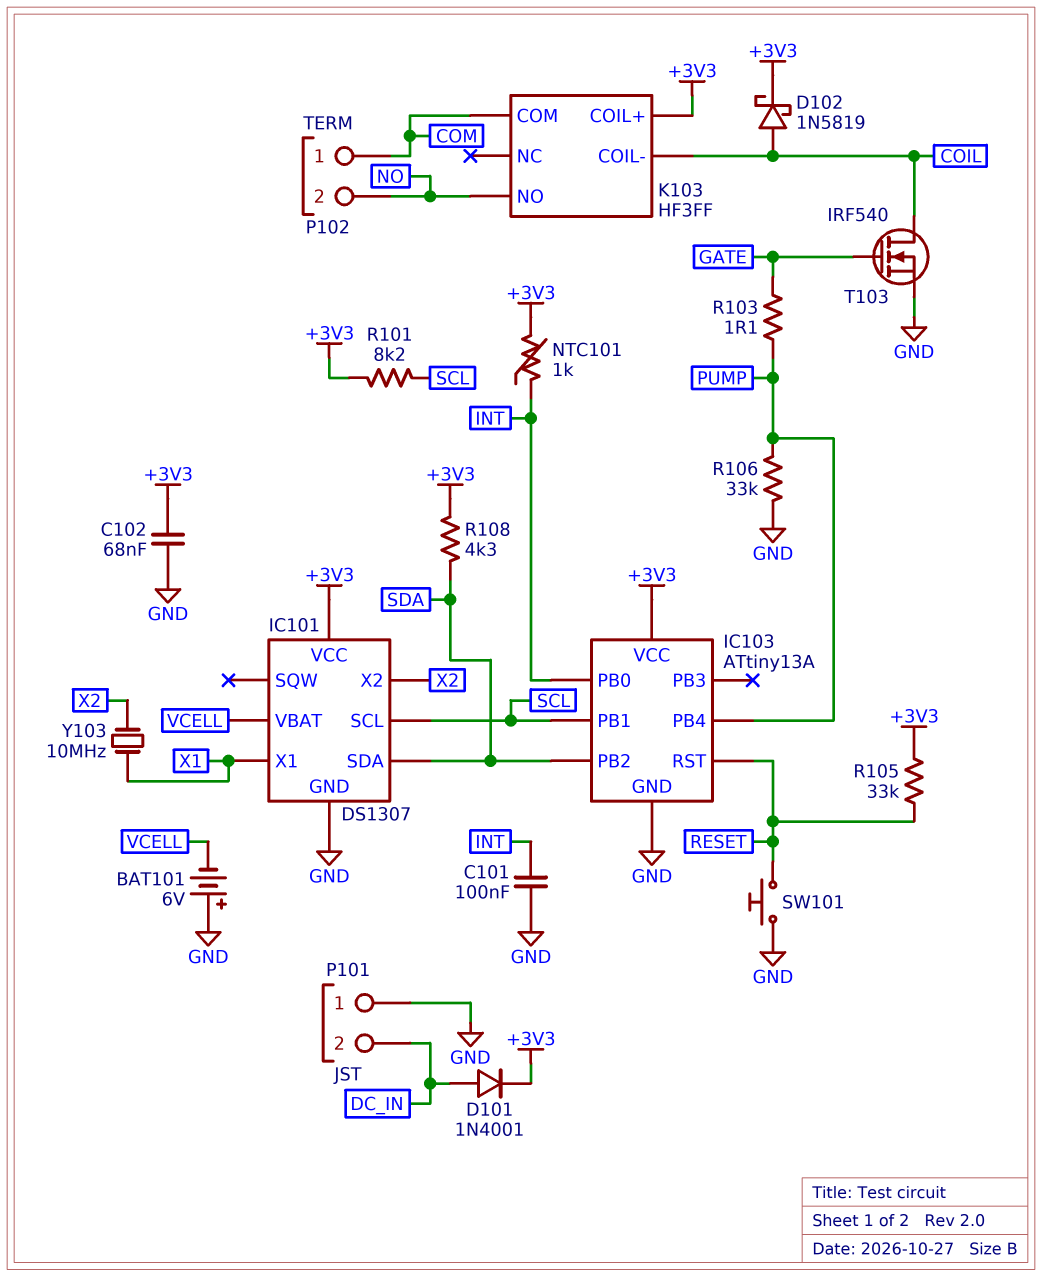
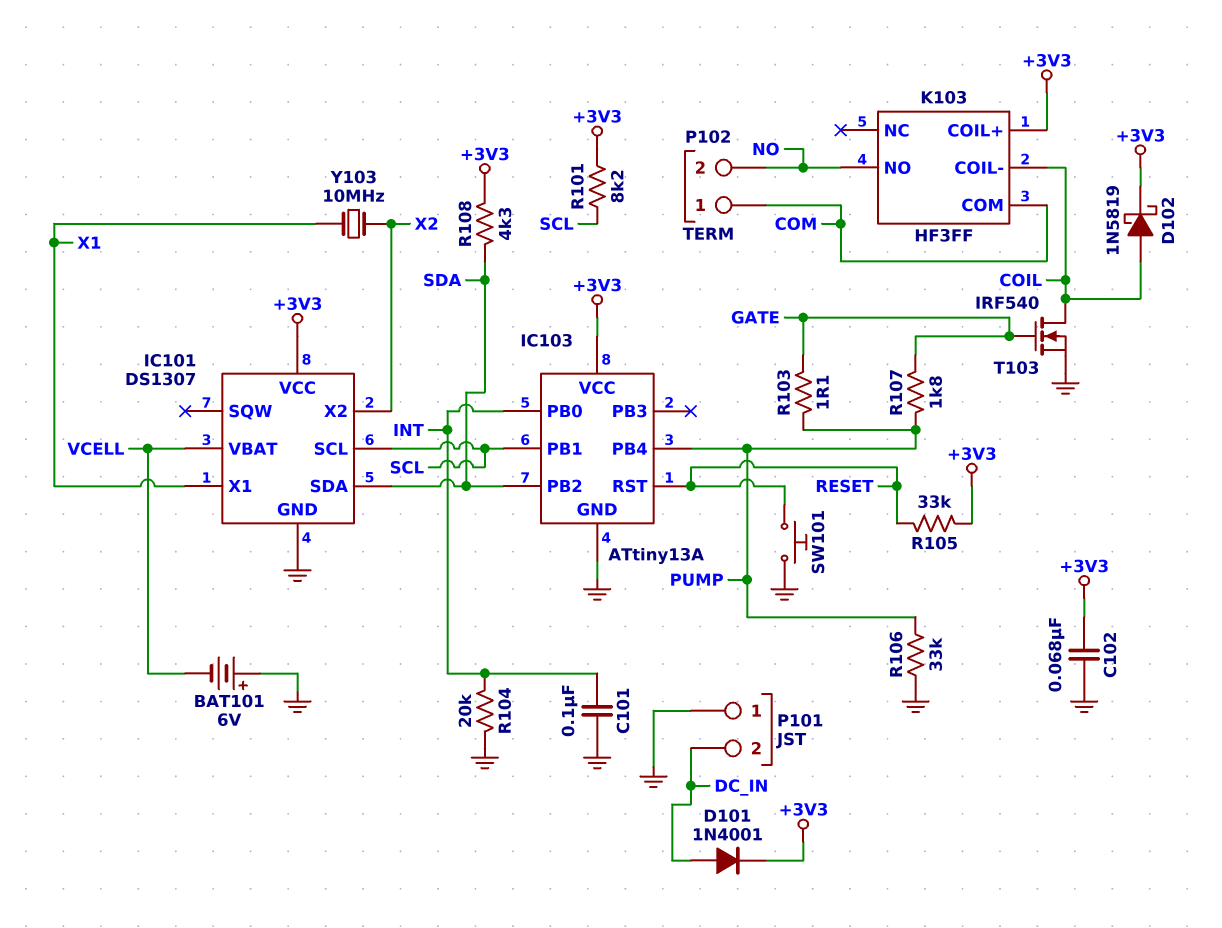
NTC101: 1k (+3V3, INT) -> none
R104: none -> 20k (GND, INT)
R107: none -> 1.8k (GATE, PUMP)

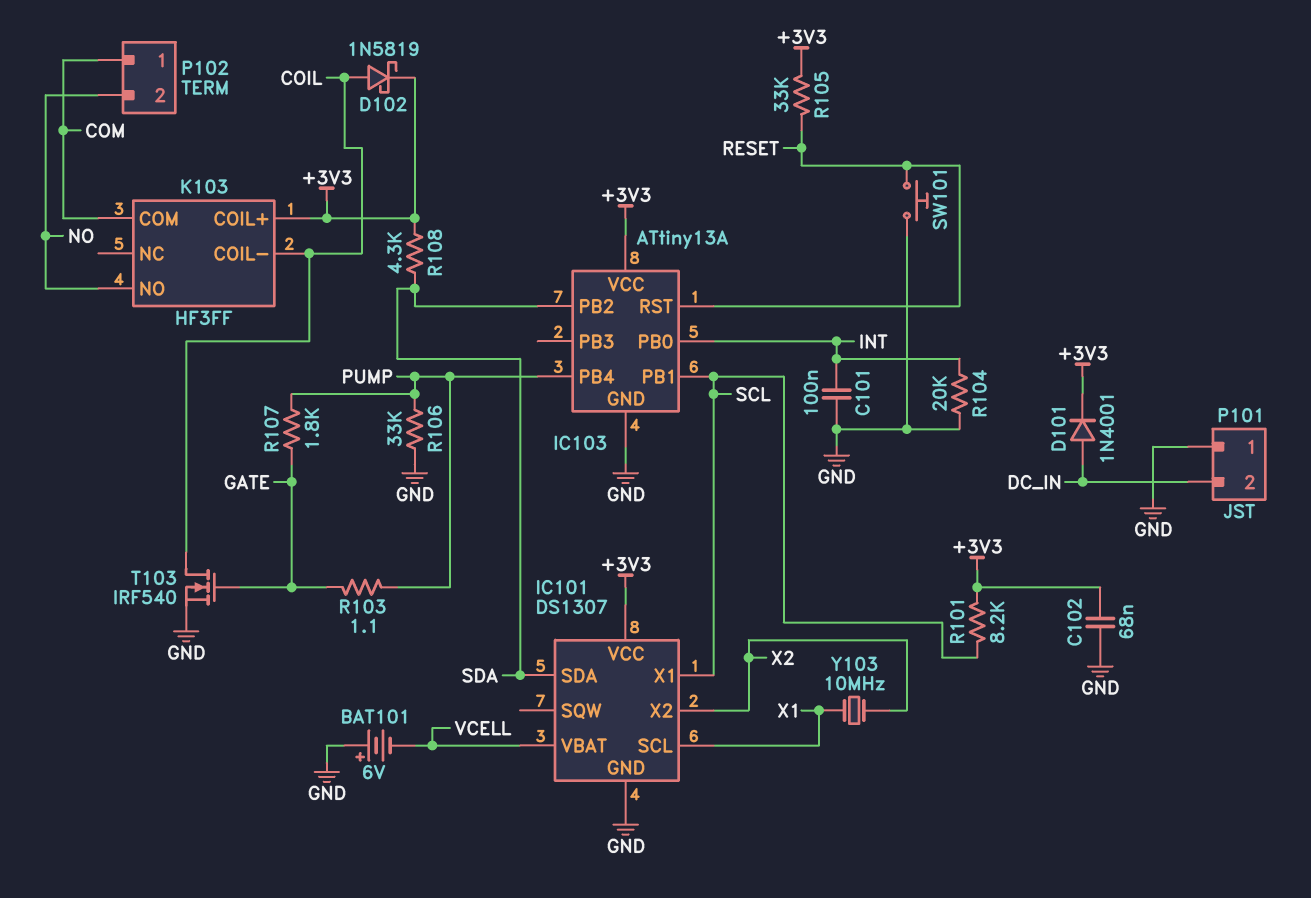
IC101 pin SCL: SCL -> X1
IC101 pin X1: X1 -> SCL

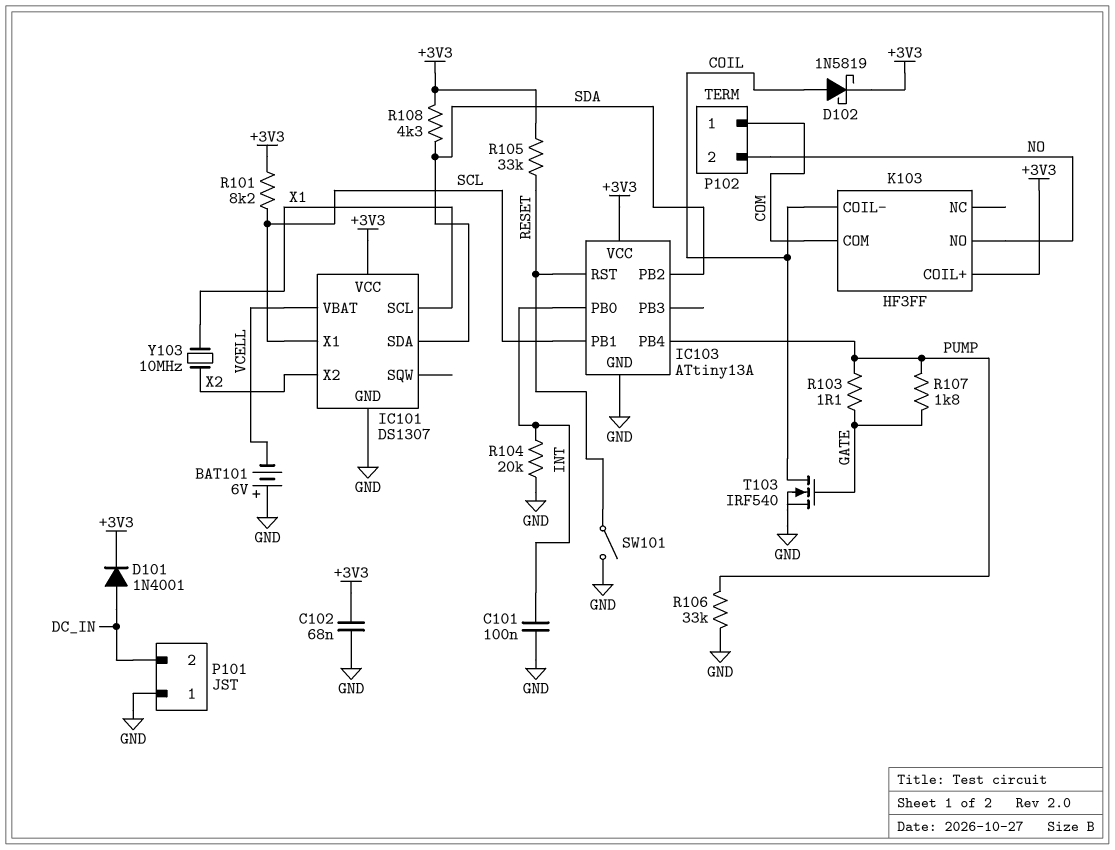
SW101: button (GND, RESET) -> switch (GND, RESET)

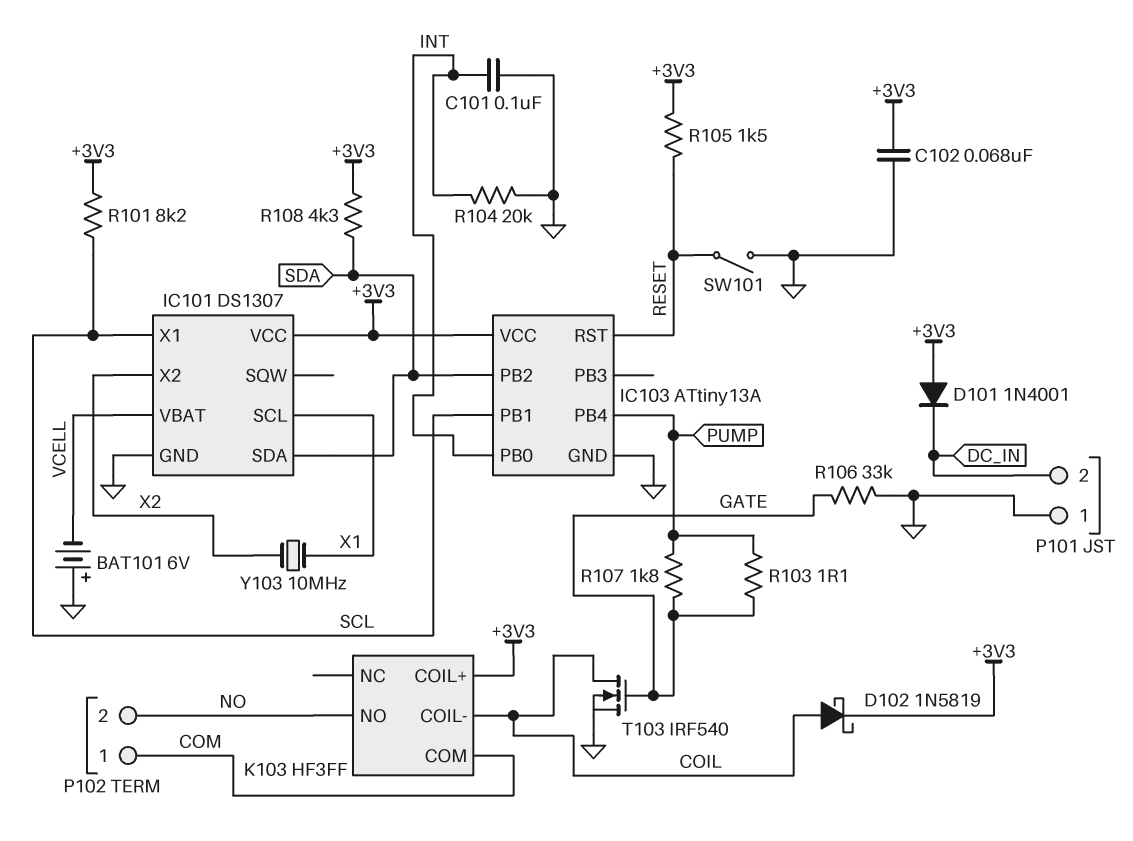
D101: diode 1N4001 (A DC_IN, K +3V3) -> diode 1N4001 (A +3V3, K DC_IN)
R105: 33k (+3V3, RESET) -> 1.5k (+3V3, RESET)
R106: 33k (GND, PUMP) -> 33k (GATE, GND)

